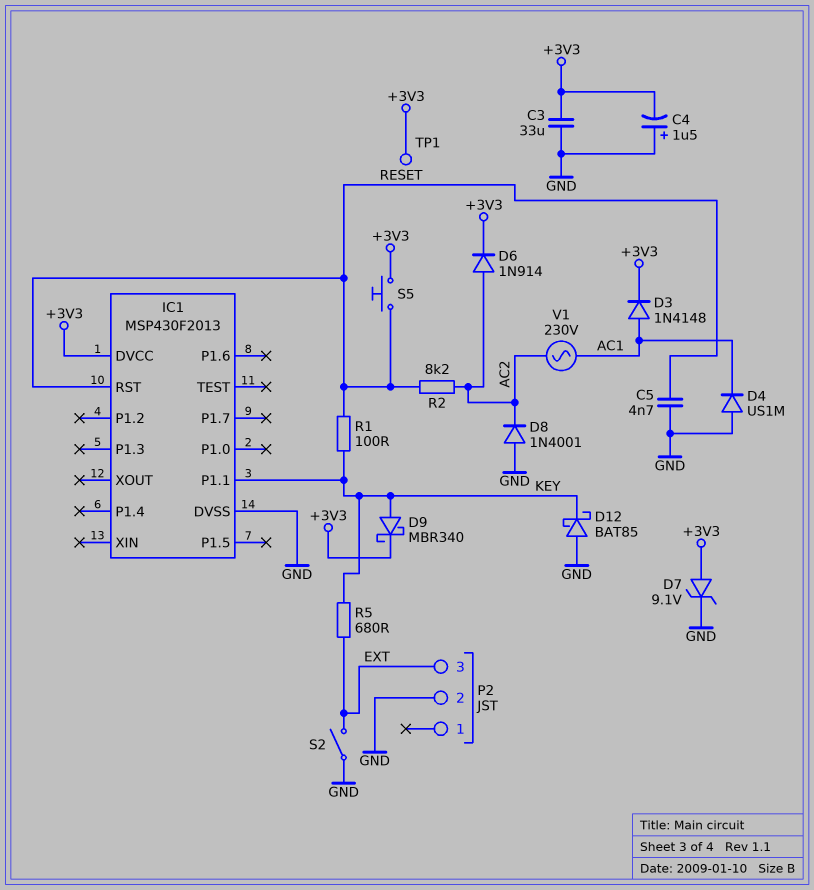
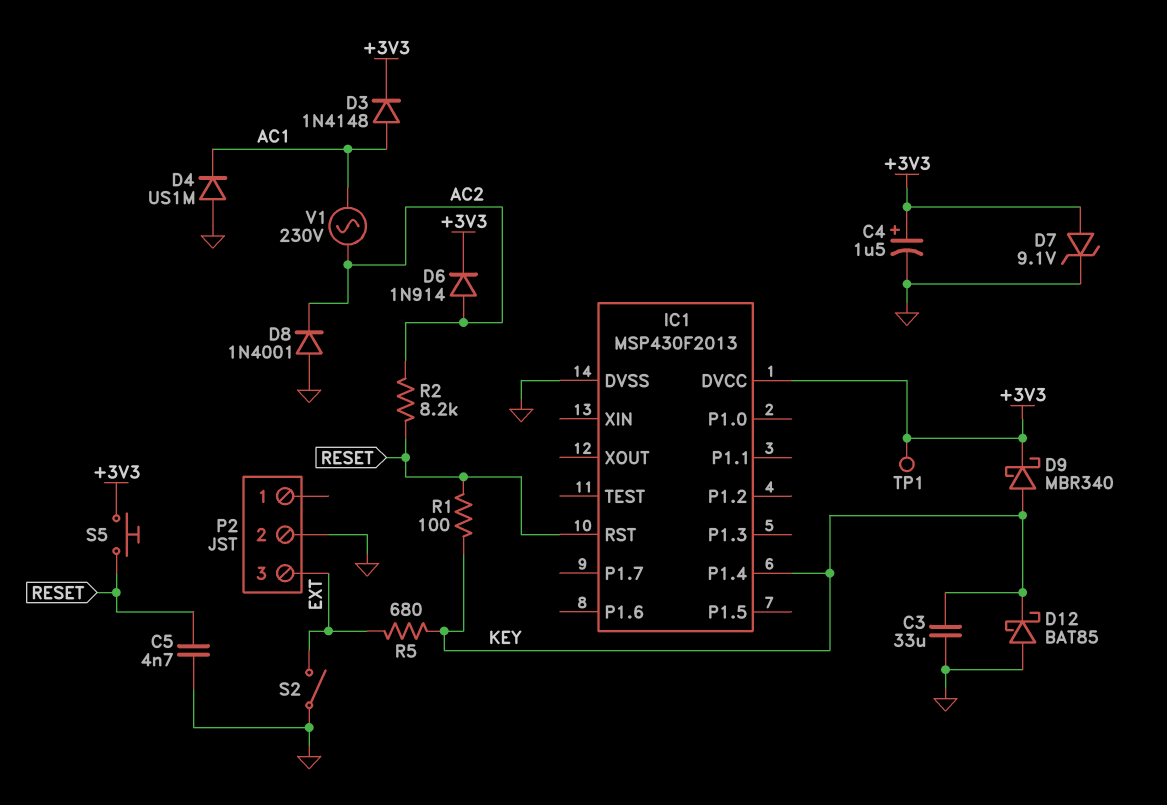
C3: 33uF (+3V3, GND) -> 33uF (GND, KEY)
C4: 1.5uF (plus GND, minus +3V3) -> 1.5uF (plus +3V3, minus GND)
IC1 pin P1.1: KEY -> none
IC1 pin P1.4: none -> KEY

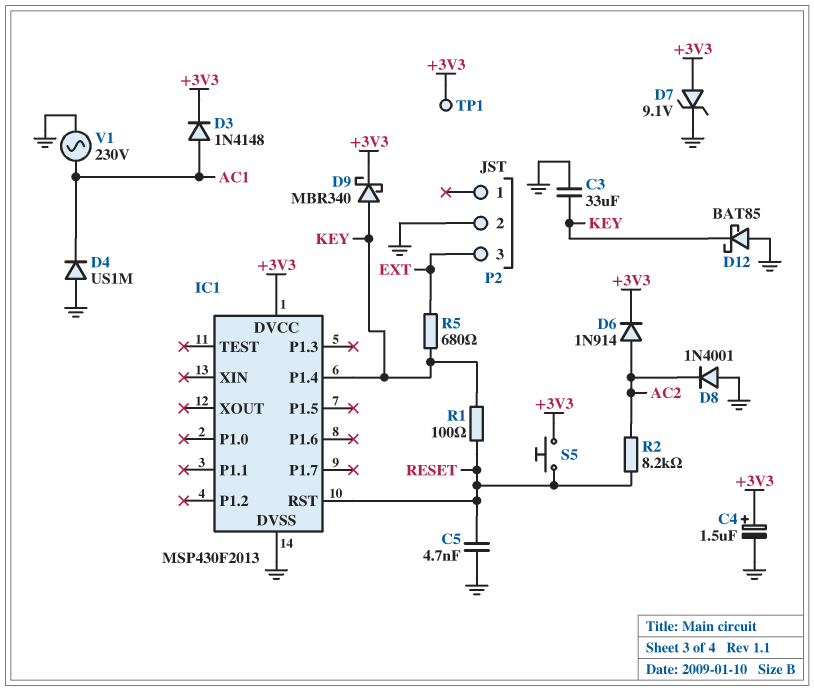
S2: switch (EXT, GND) -> none
V1: AC 230V (AC1, AC2) -> AC 230V (AC1, GND)

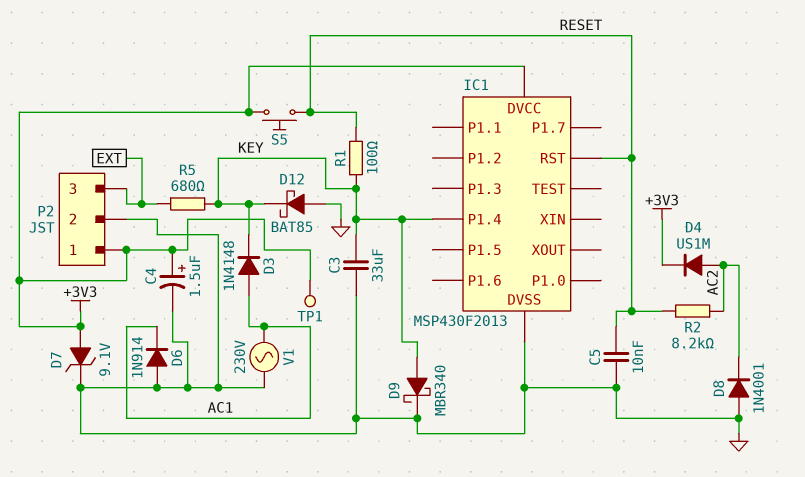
C5: 4.7nF (GND, RESET) -> 10nF (GND, RESET)
D3: diode 1N4148 (A AC1, K +3V3) -> diode 1N4148 (A AC1, K KEY)
D4: diode US1M (A GND, K AC1) -> diode US1M (A AC2, K +3V3)
D6: diode 1N914 (A AC2, K +3V3) -> diode 1N914 (A GND, K AC1)
D9: schottky MBR340 (A KEY, K +3V3) -> schottky MBR340 (A KEY, K GND)
P2 pin 1: none -> +3V3

